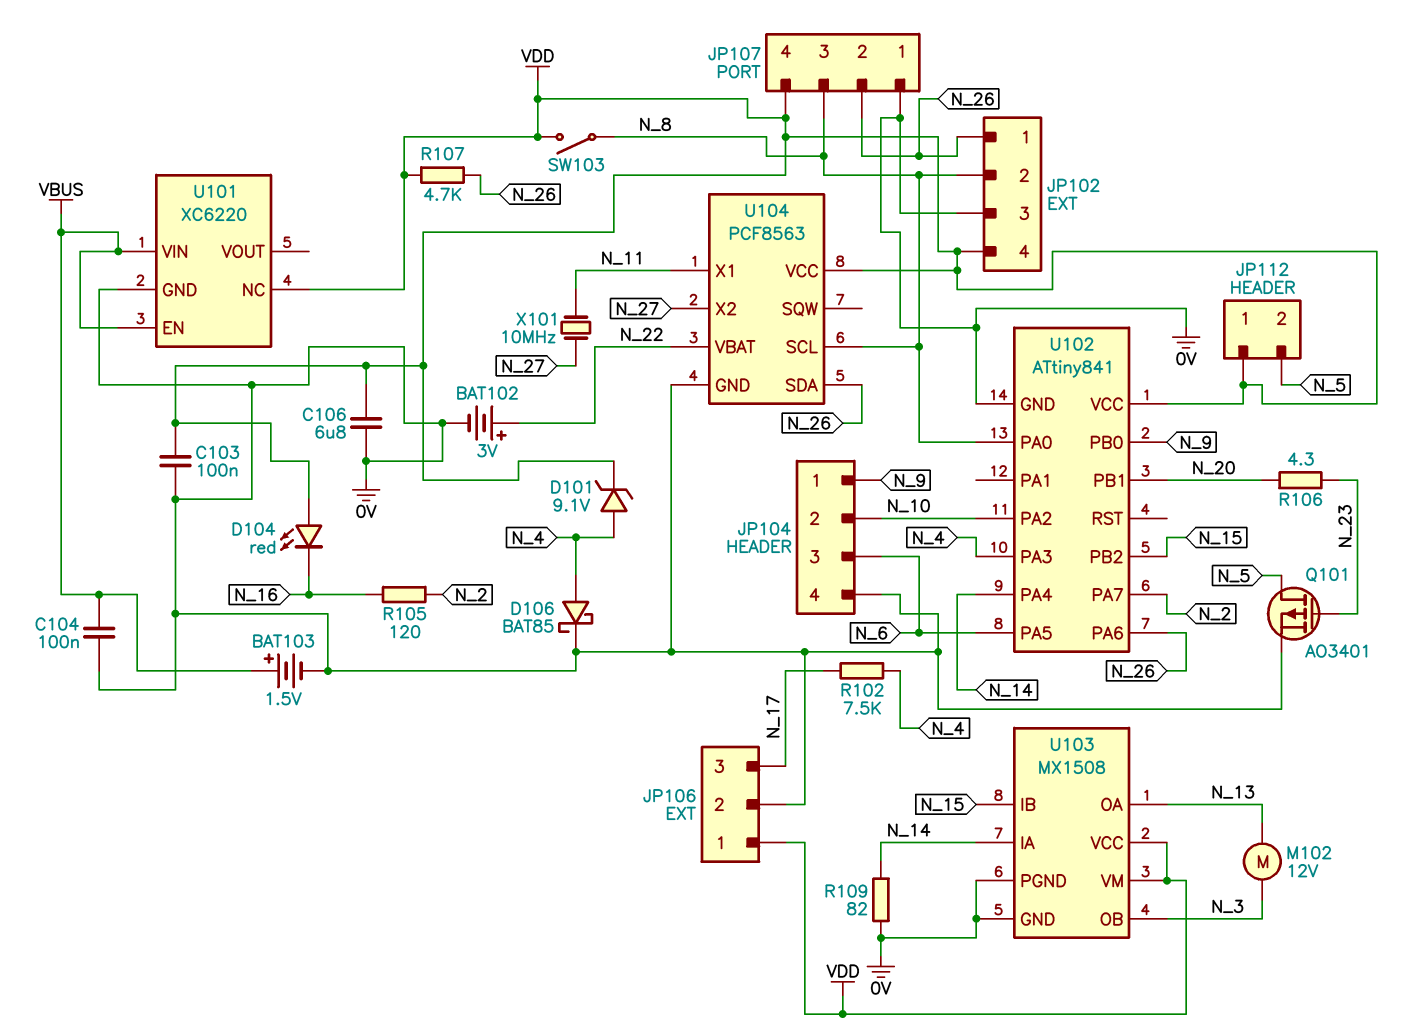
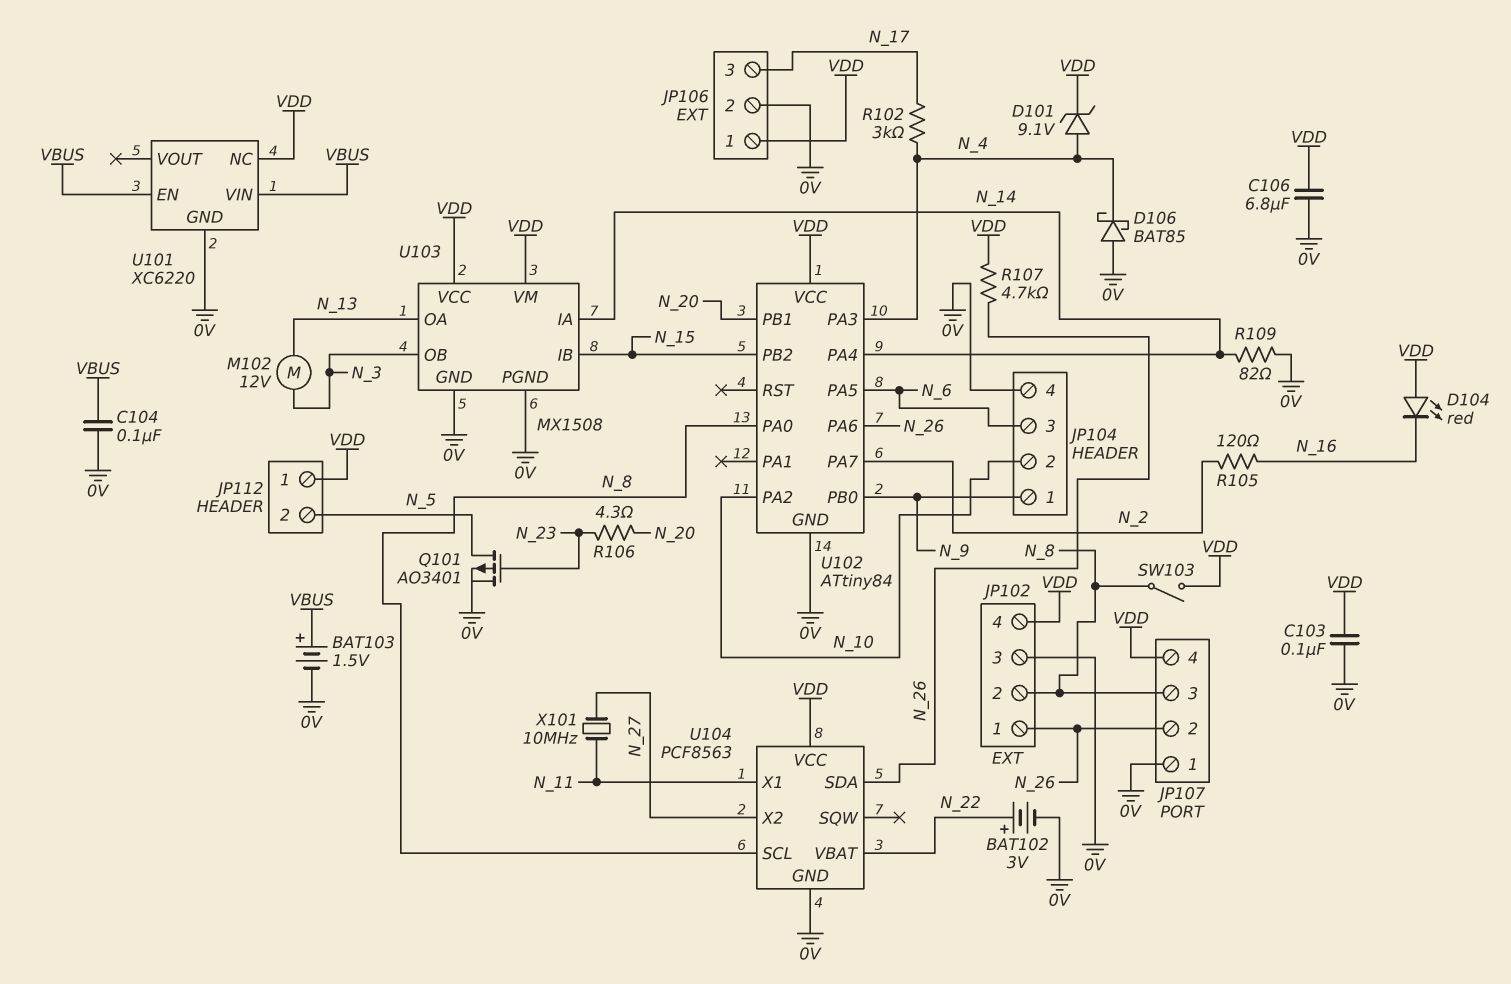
D106: schottky BAT85 (A N_4, K 0V) -> schottky BAT85 (A 0V, K N_4)
R102: 7.5k (N_4, N_17) -> 3k (N_4, N_17)
U102: ATtiny841 -> ATtiny84

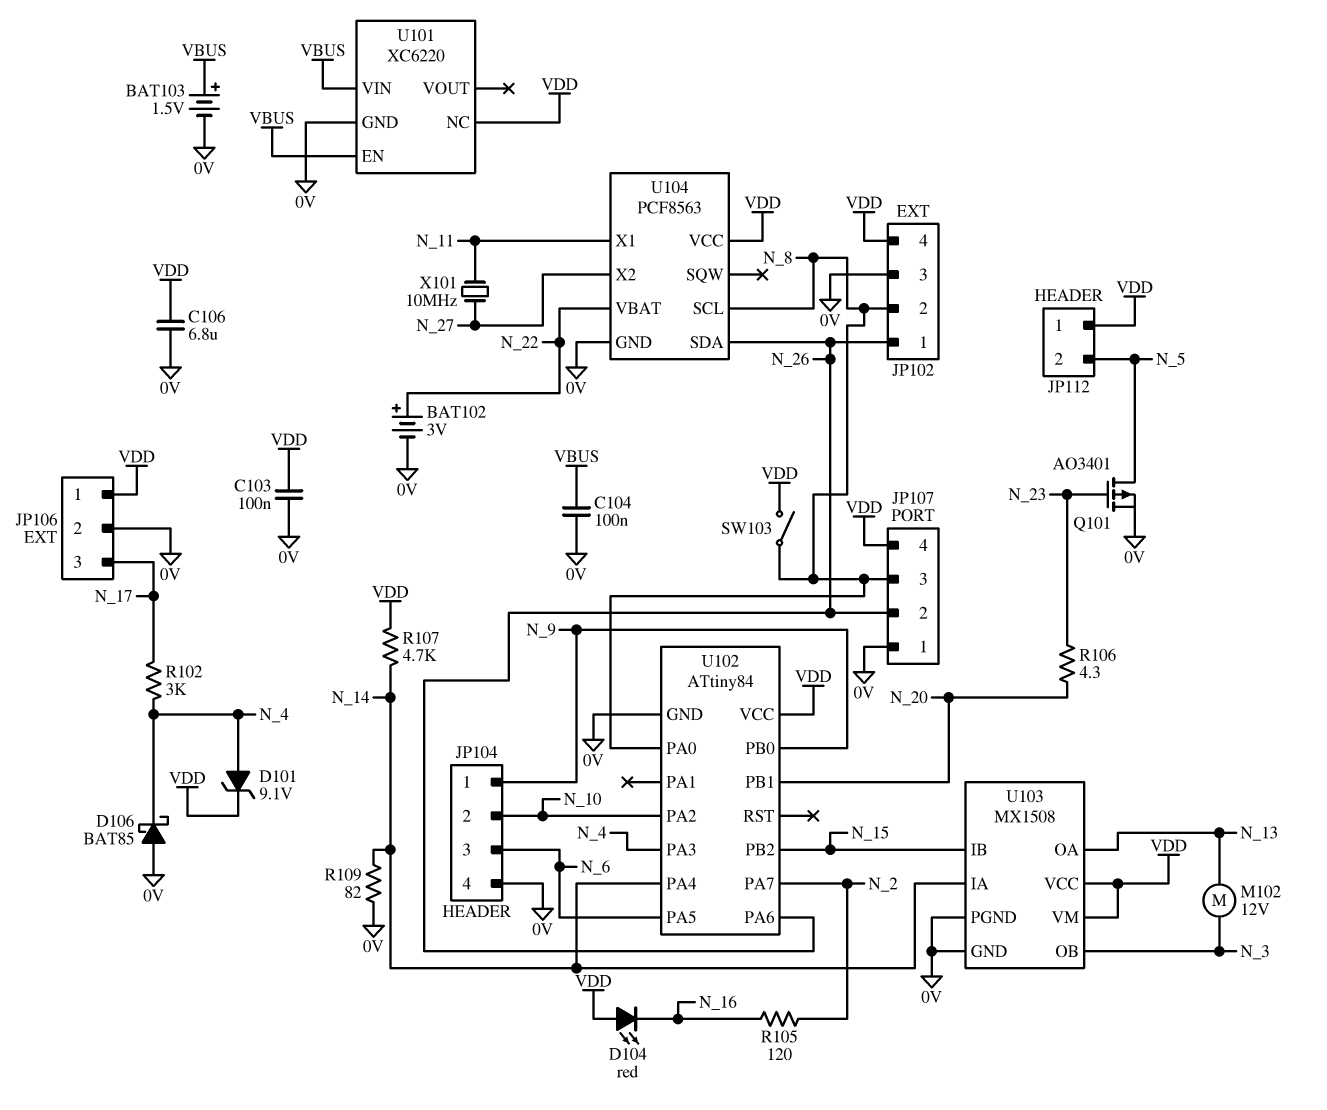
R107: 4.7k (N_26, VDD) -> 4.7k (N_14, VDD)

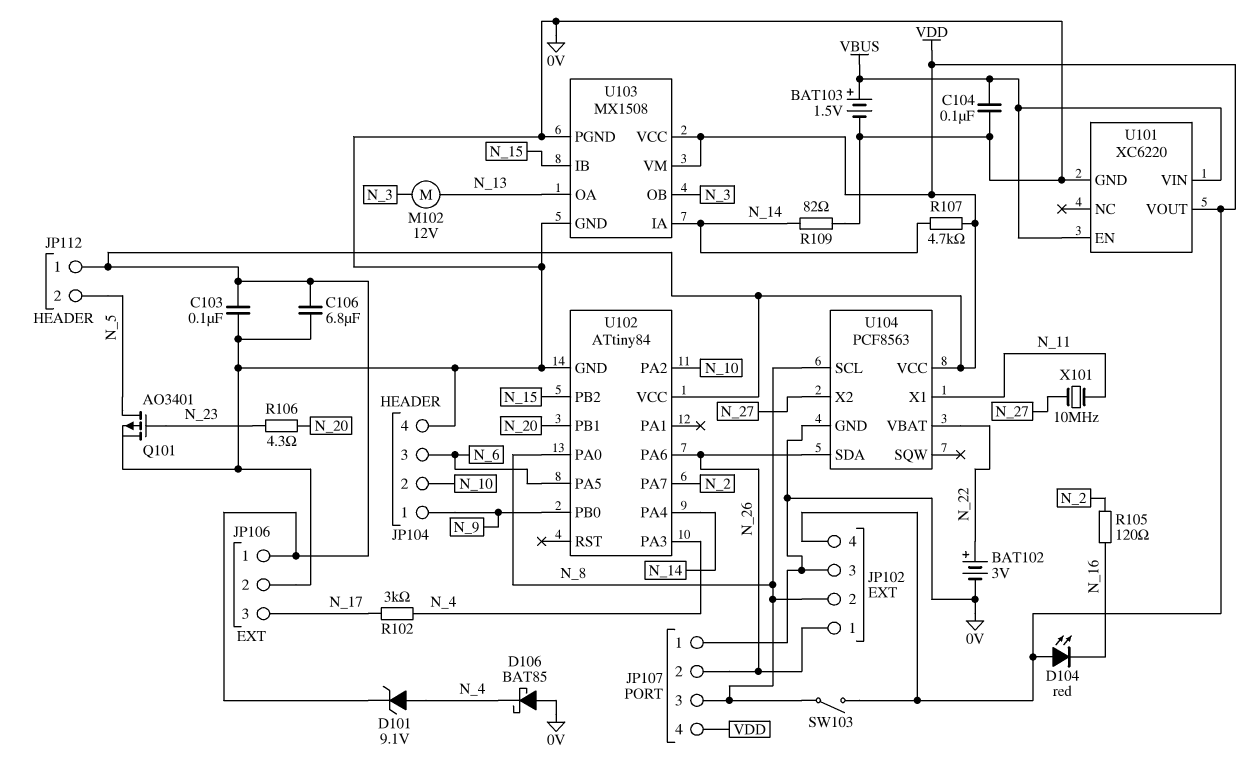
U101 pin NC: VDD -> none
U101 pin VOUT: none -> VDD

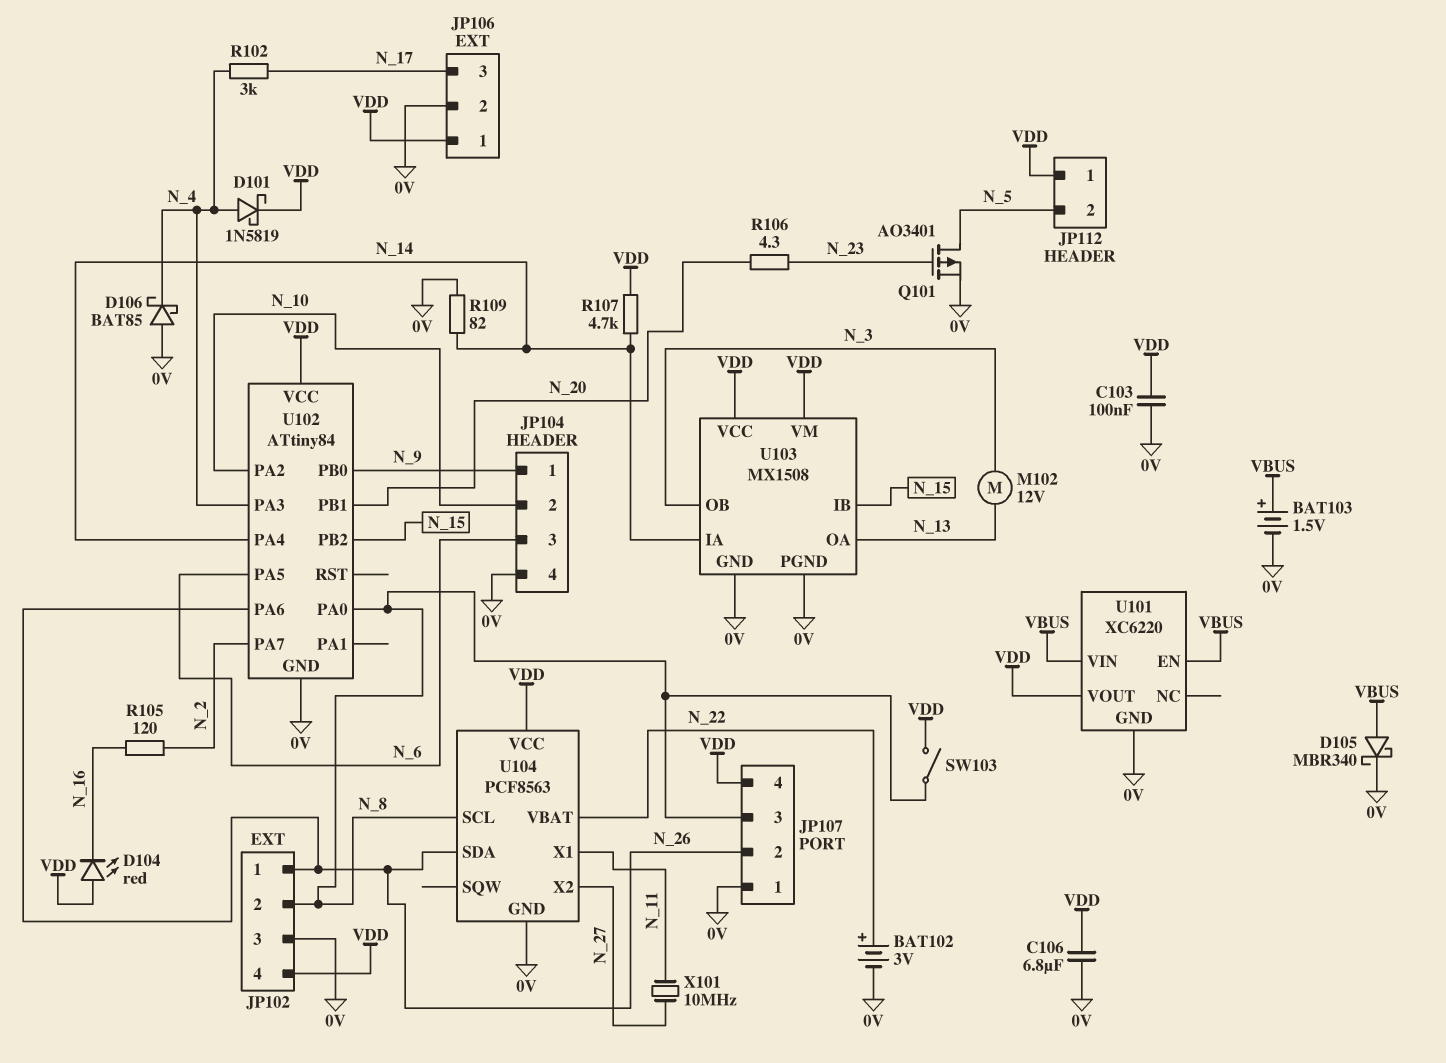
C104: 100nF (0V, VBUS) -> none
D101: zener 9.1V (A N_4, K VDD) -> schottky 1N5819 (A N_4, K VDD)
D105: none -> schottky MBR340 (A VBUS, K 0V)

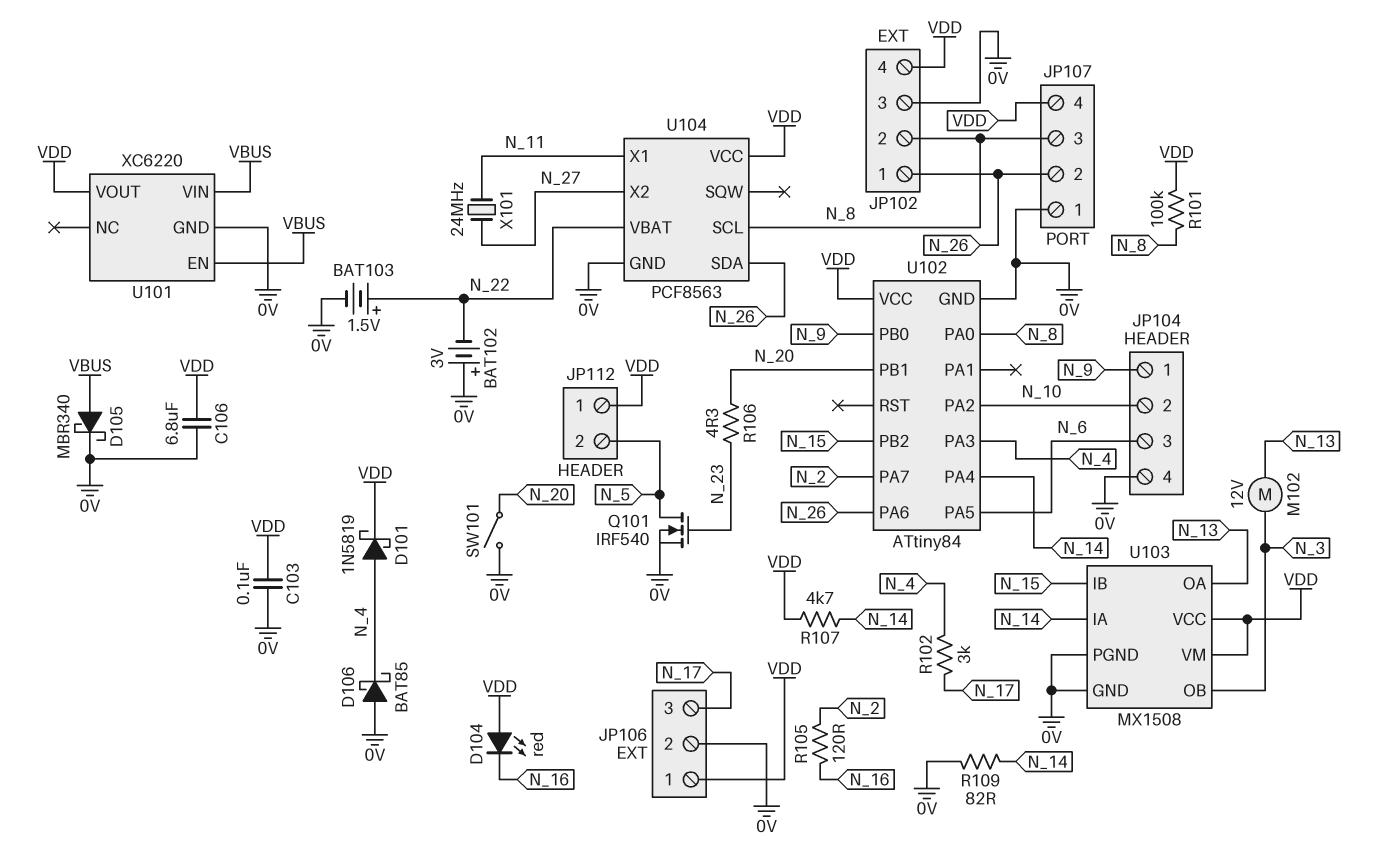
BAT102: 3V (plus N_22, minus 0V) -> 3V (plus 0V, minus N_22)
BAT103: 1.5V (plus VBUS, minus 0V) -> 1.5V (plus N_22, minus 0V)
Q101: PMOS AO3401 (G N_23, D N_5, S 0V) -> NMOS IRF540 (G N_23, D N_5, S 0V)
R101: none -> 100k (N_8, VDD)
SW101: none -> switch (0V, N_20)
SW103: switch (N_8, VDD) -> none
X101: 10MHz (N_11, N_27) -> 24MHz (N_11, N_27)

